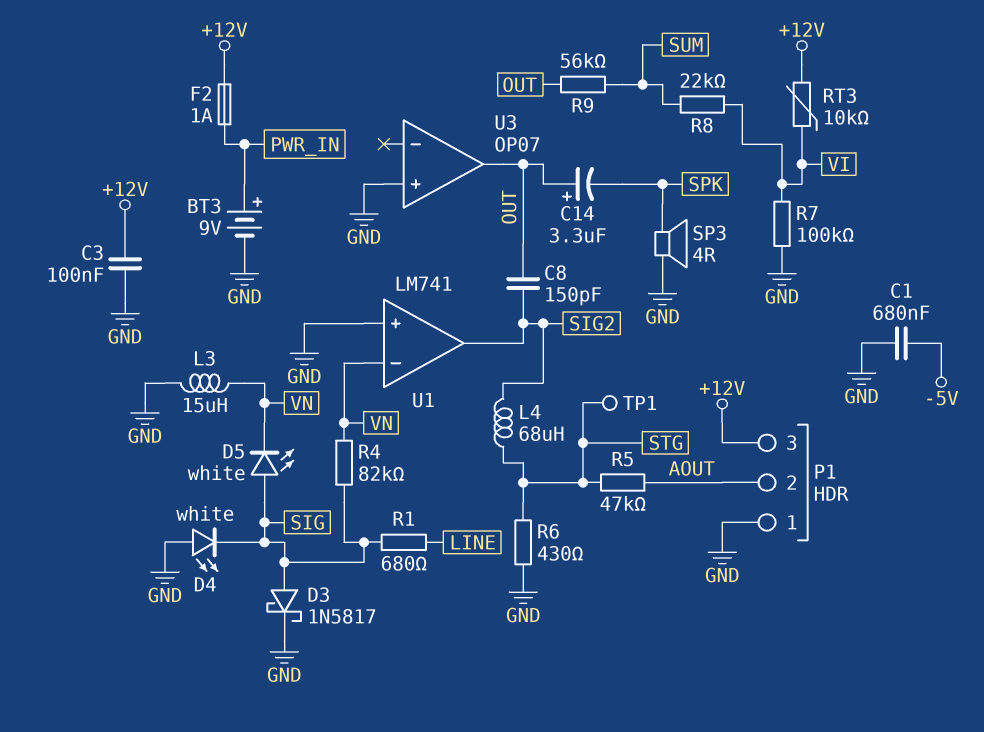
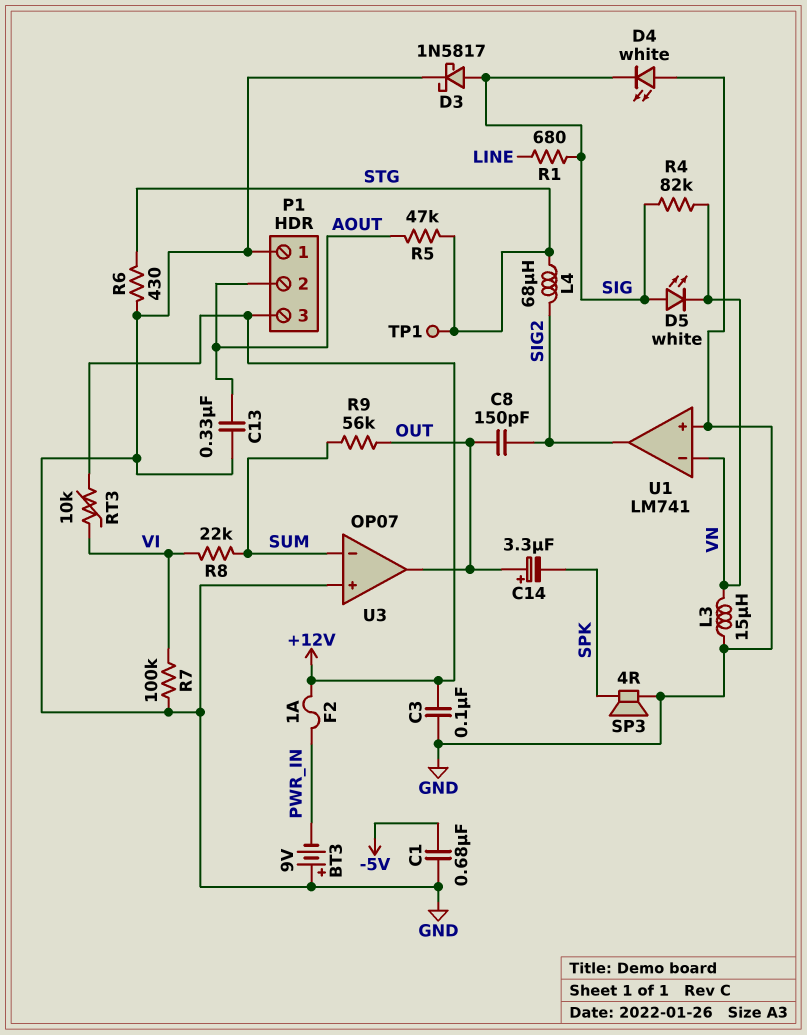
BT3: 9V (plus PWR_IN, minus GND) -> 9V (plus GND, minus PWR_IN)
C13: none -> 330nF (AOUT, GND)
U3 pin in-: none -> SUM

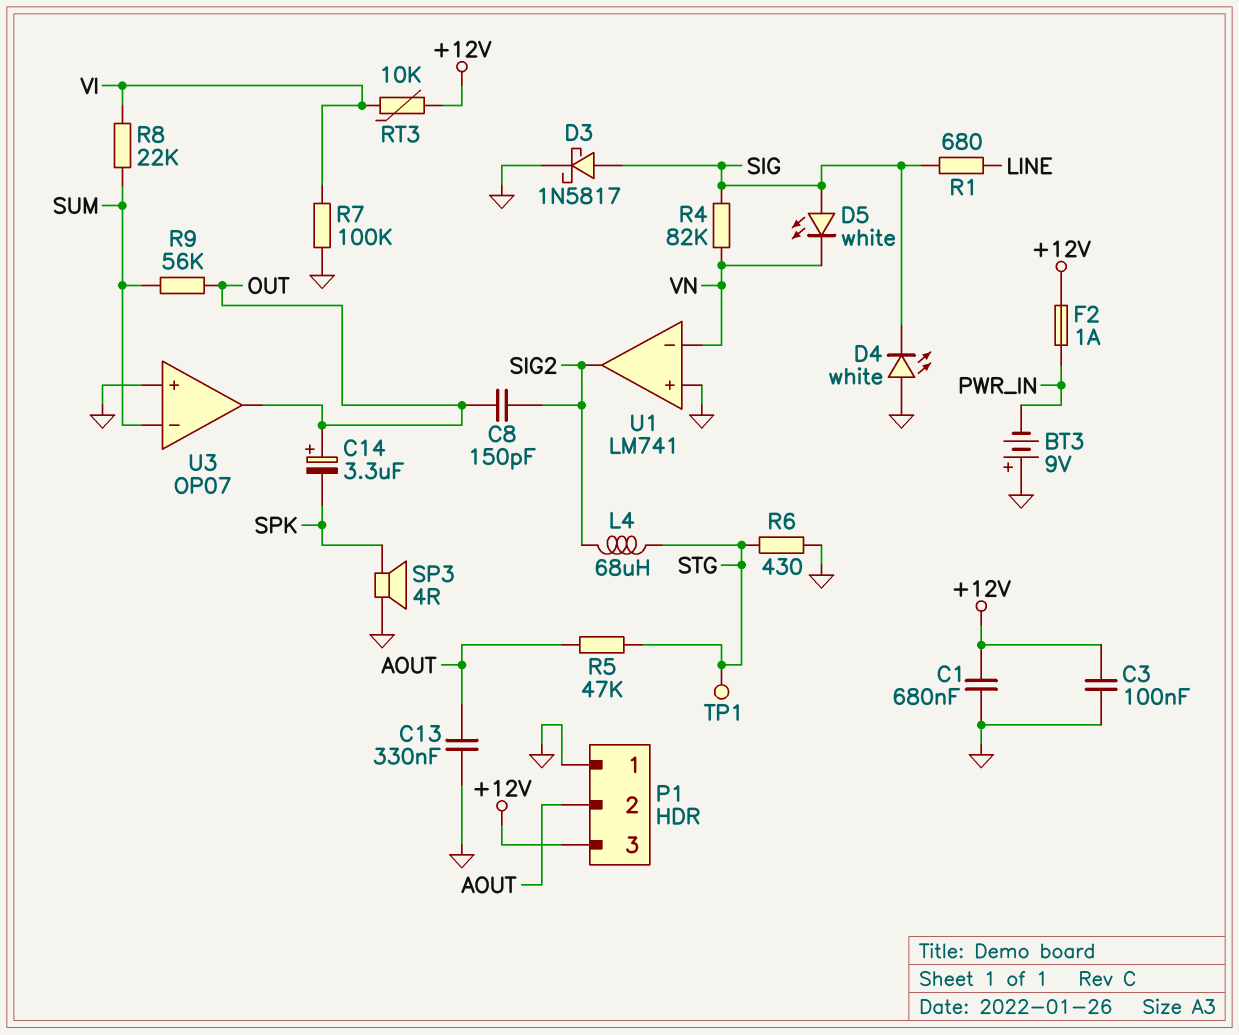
C1: 680nF (-5V, GND) -> 680nF (+12V, GND)
L3: 15uH (GND, VN) -> none

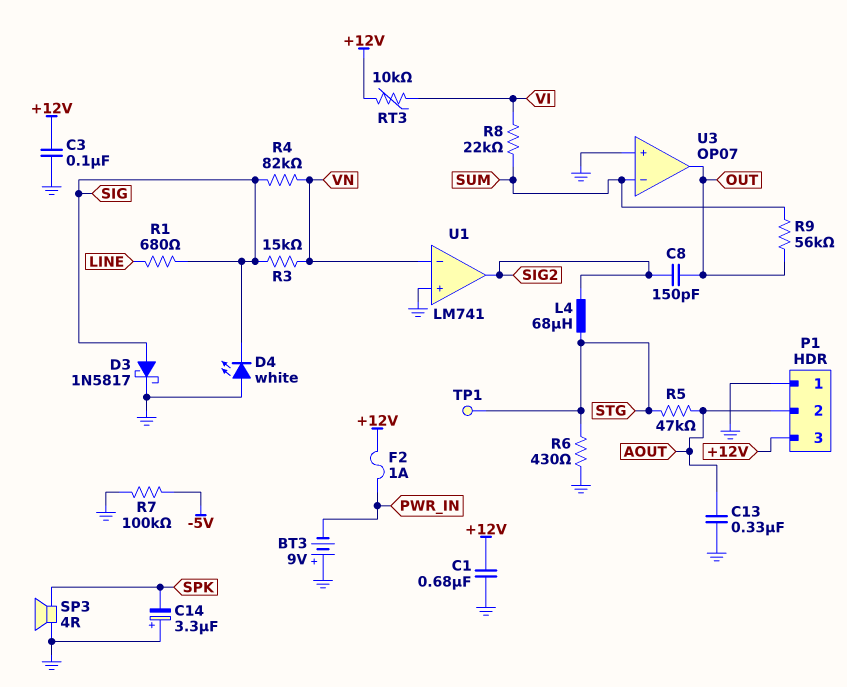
C14: 3.3uF (plus OUT, minus SPK) -> 3.3uF (plus GND, minus SPK)
D5: LED white (A SIG, K VN) -> none
R3: none -> 15k (SIG, VN)
R7: 100k (GND, VI) -> 100k (-5V, GND)

